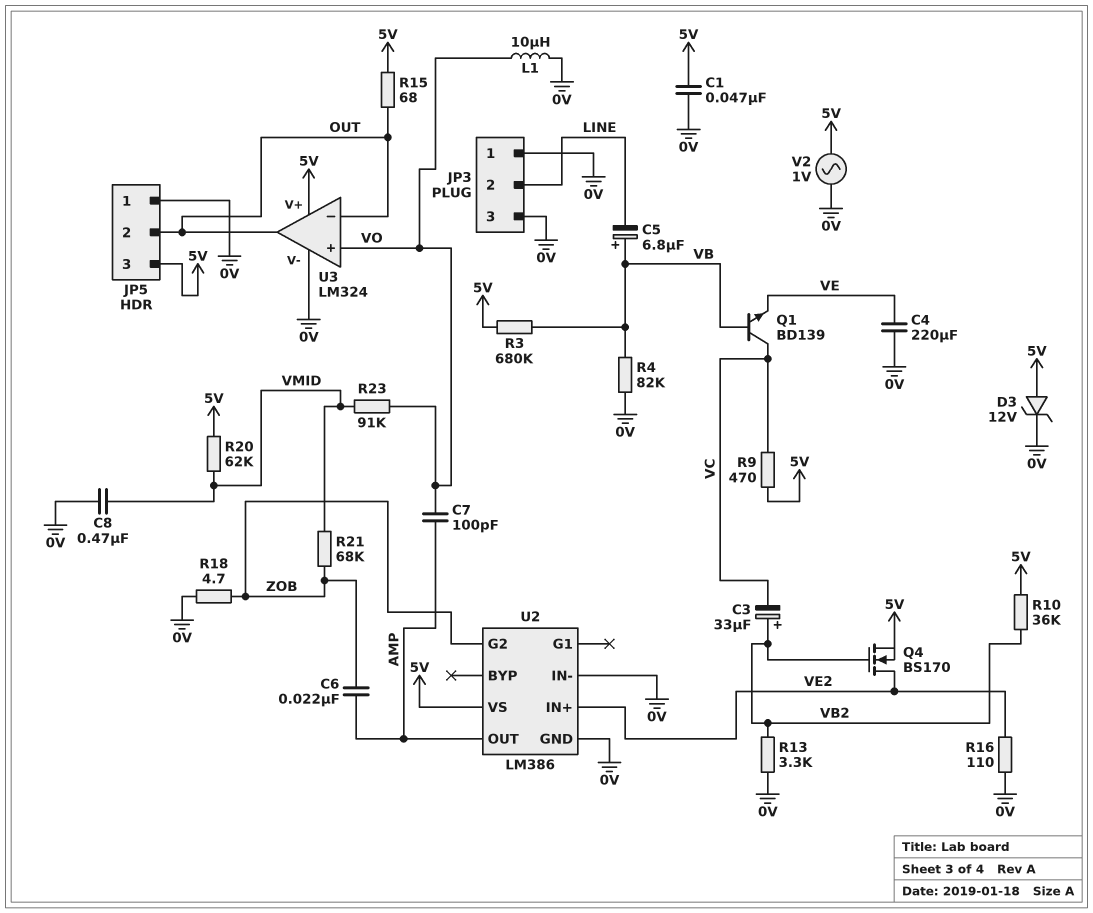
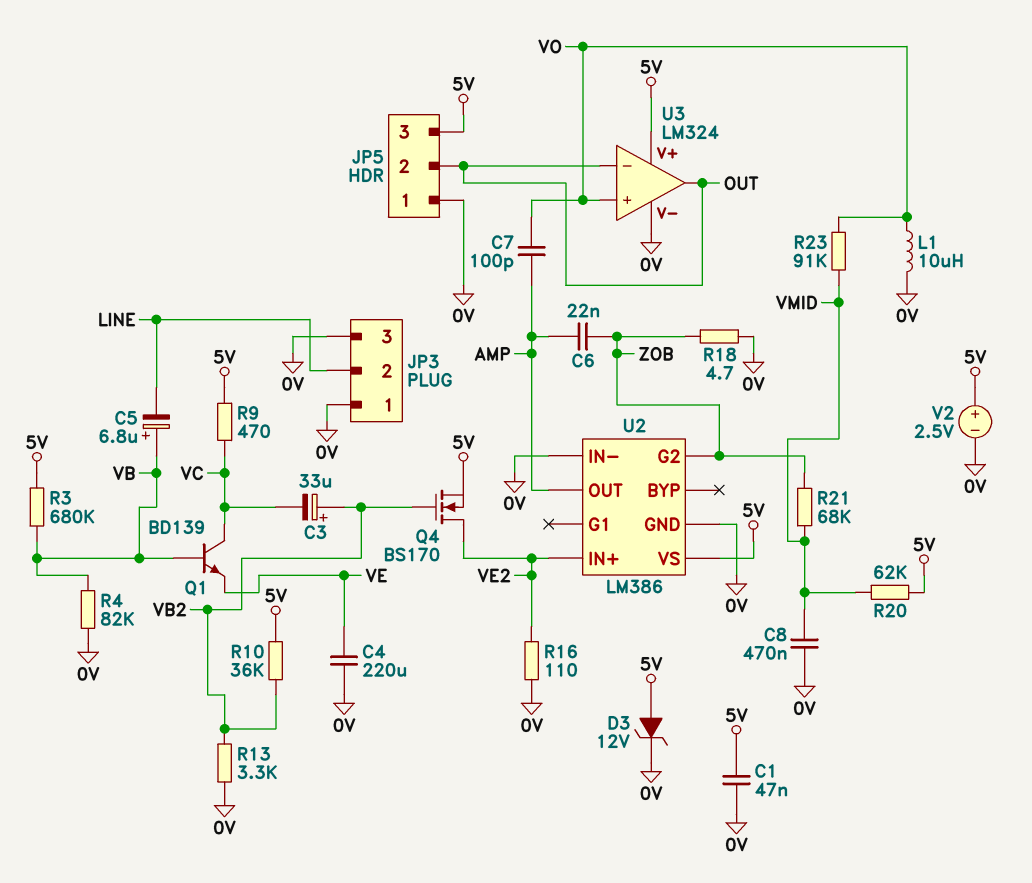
R15: 68 (5V, OUT) -> none
V2: AC 1V (0V, 5V) -> 2.5V (plus 5V, minus 0V)

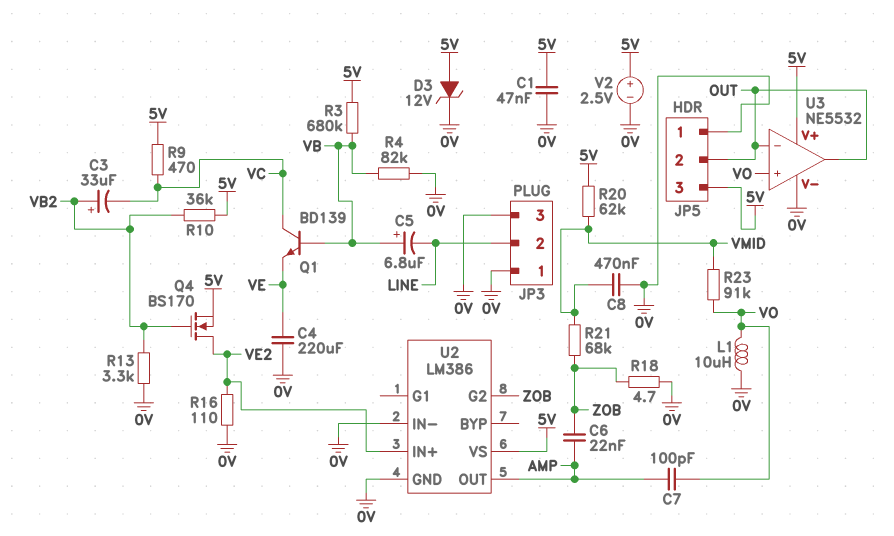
U3: LM324 -> NE5532

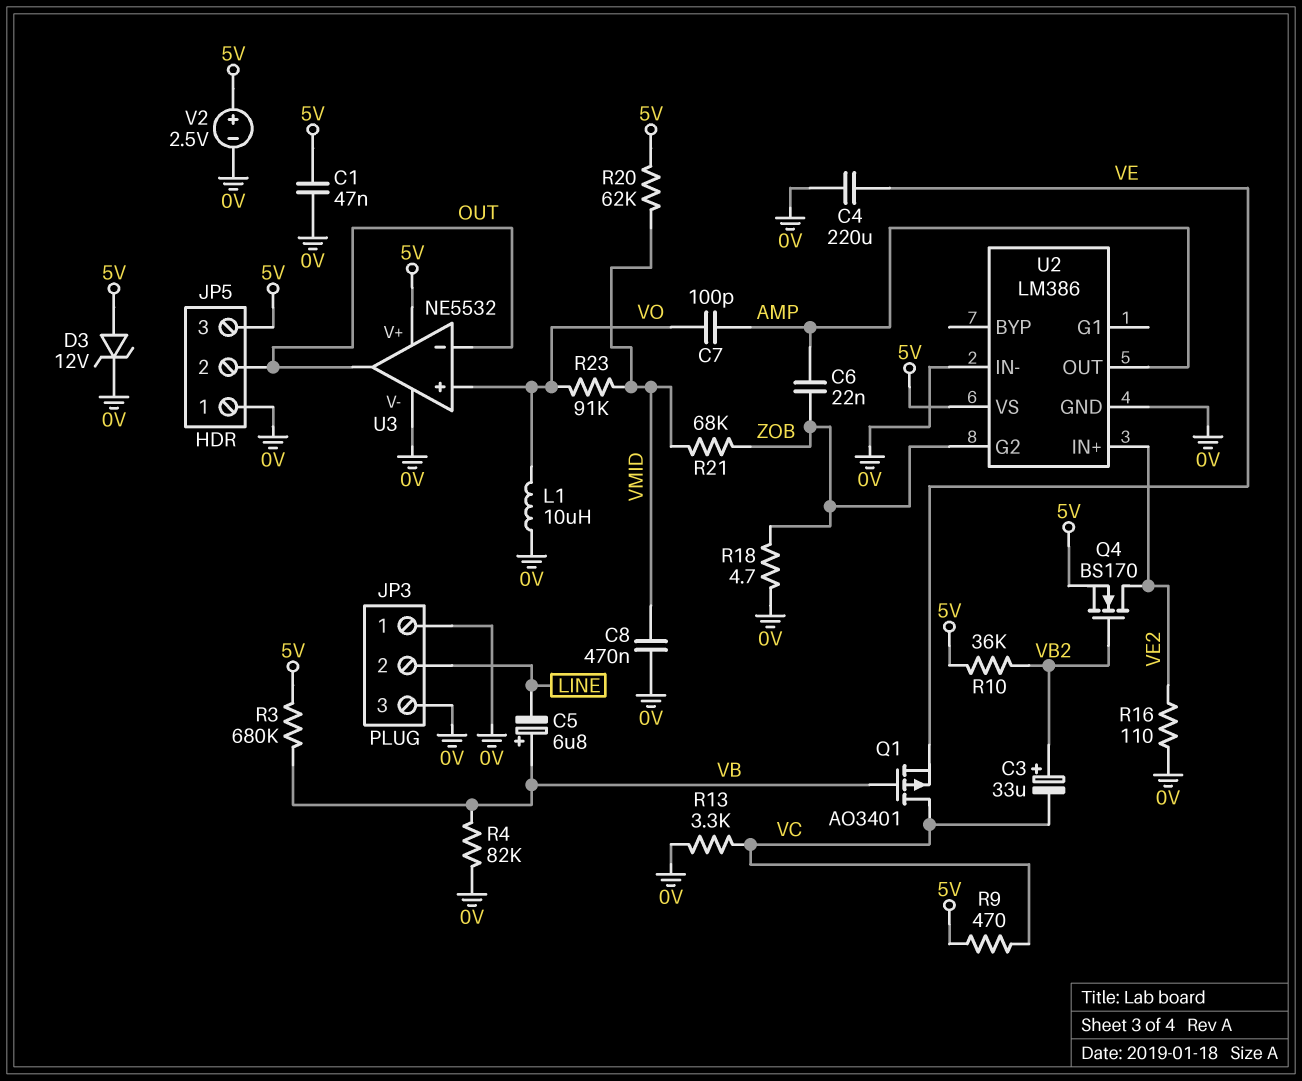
Q1: NPN BD139 (B VB, C VC, E VE) -> PMOS AO3401 (G VB, D VC, S VE)
R13: 3.3k (0V, VB2) -> 3.3k (0V, VC)

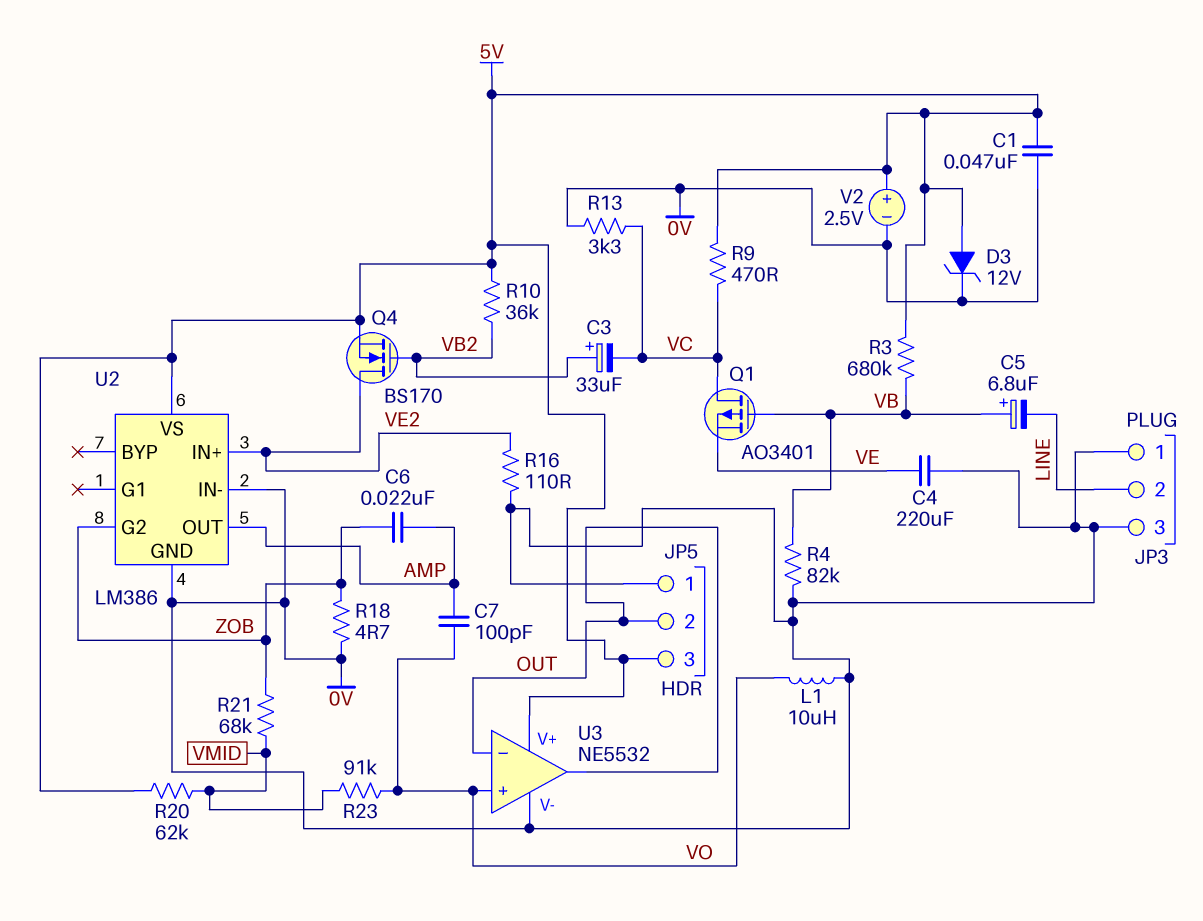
C8: 470nF (0V, VMID) -> none

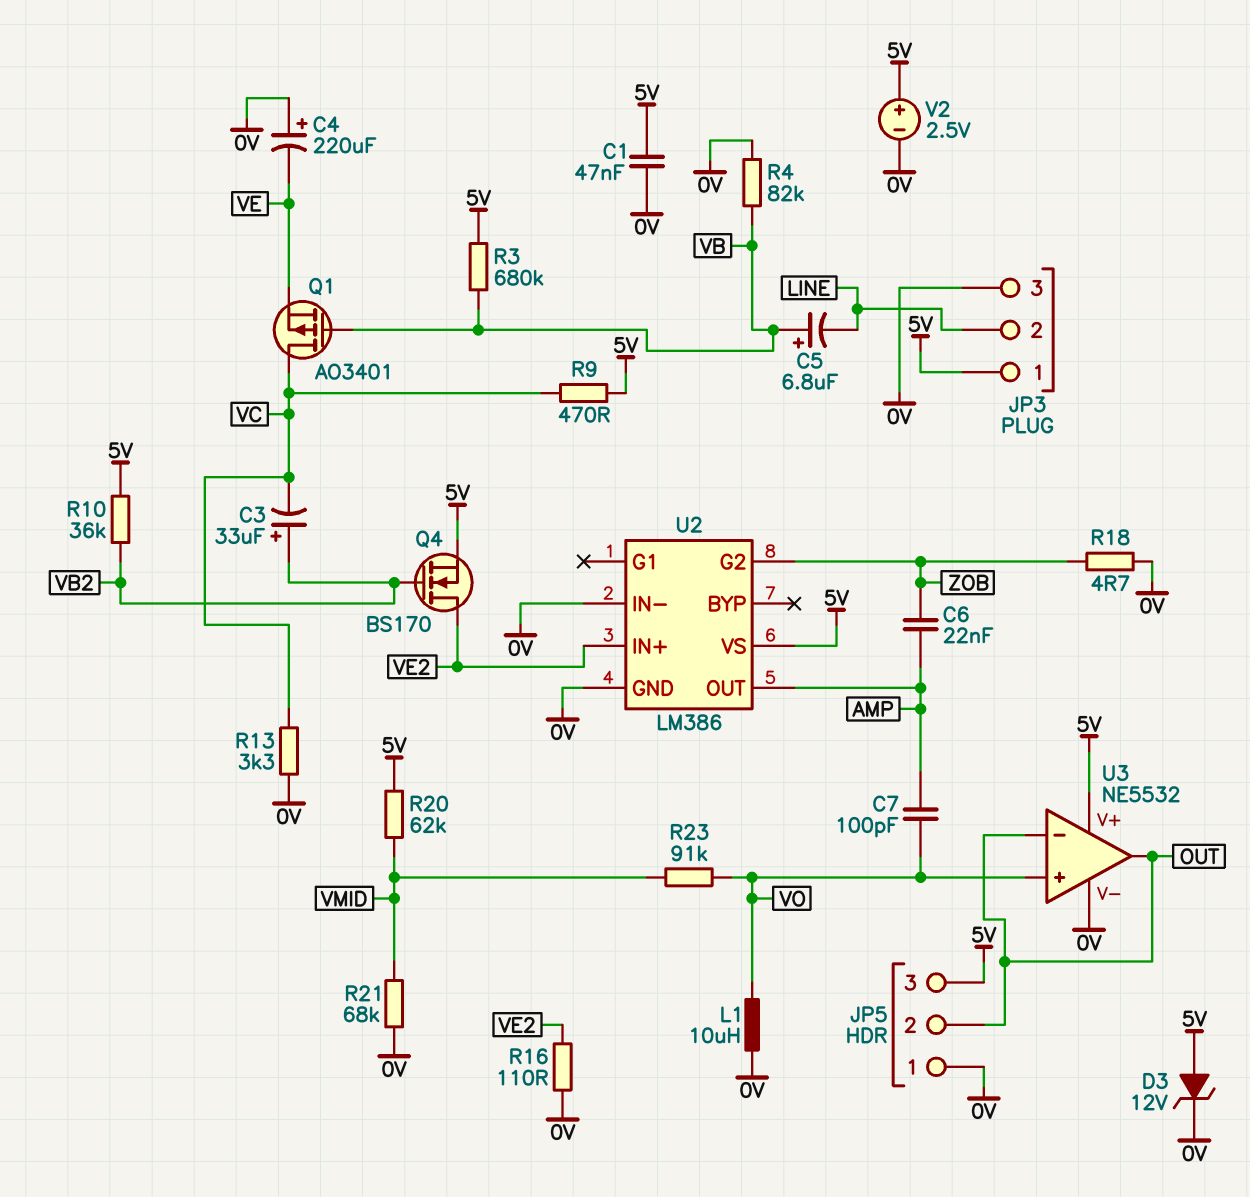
C4: 220uF (0V, VE) -> 220uF (plus 0V, minus VE)
JP3 pin 1: 0V -> 5V
R21: 68k (VMID, ZOB) -> 68k (0V, VMID)

